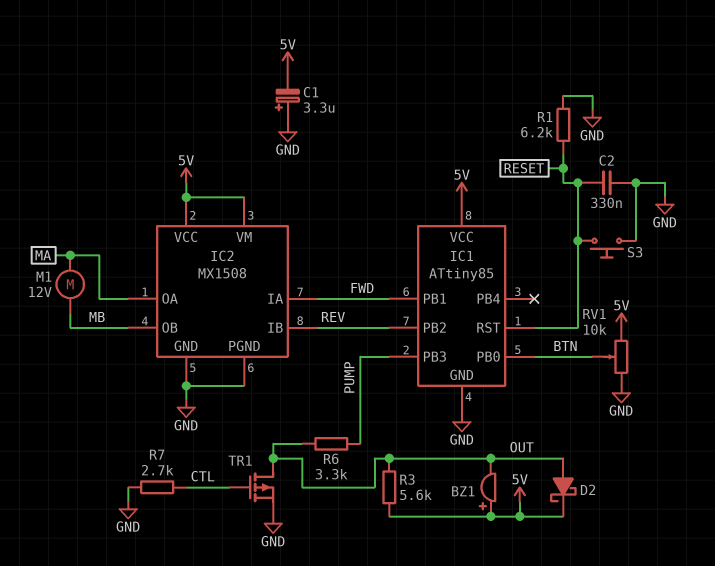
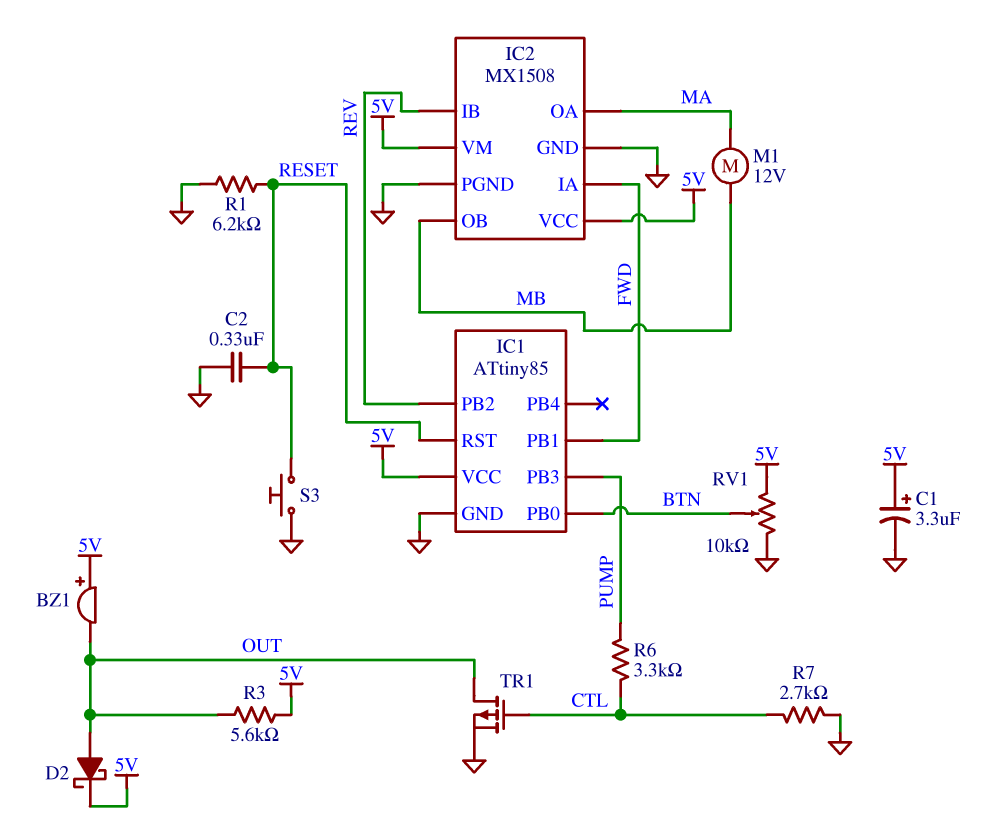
C1: 3.3uF (plus GND, minus 5V) -> 3.3uF (plus 5V, minus GND)
R6: 3.3k (OUT, PUMP) -> 3.3k (CTL, PUMP)

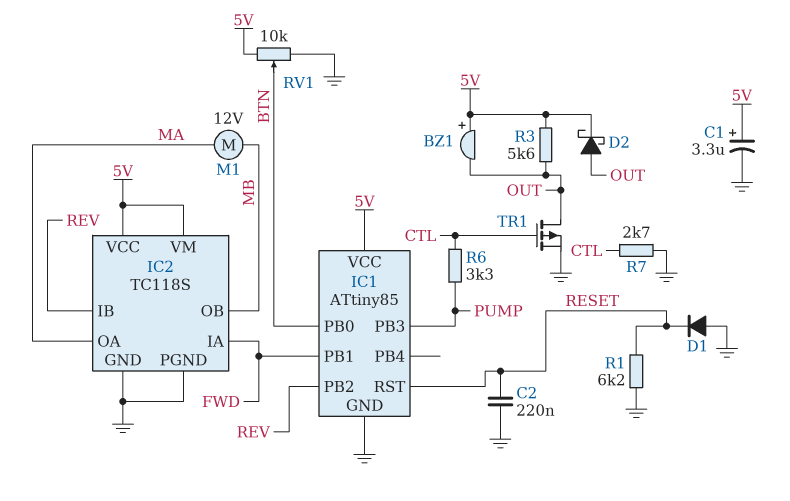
C2: 330nF (GND, RESET) -> 220nF (GND, RESET)
D1: none -> diode (A GND, K RESET)
IC2: MX1508 -> TC118S
S3: button (GND, RESET) -> none

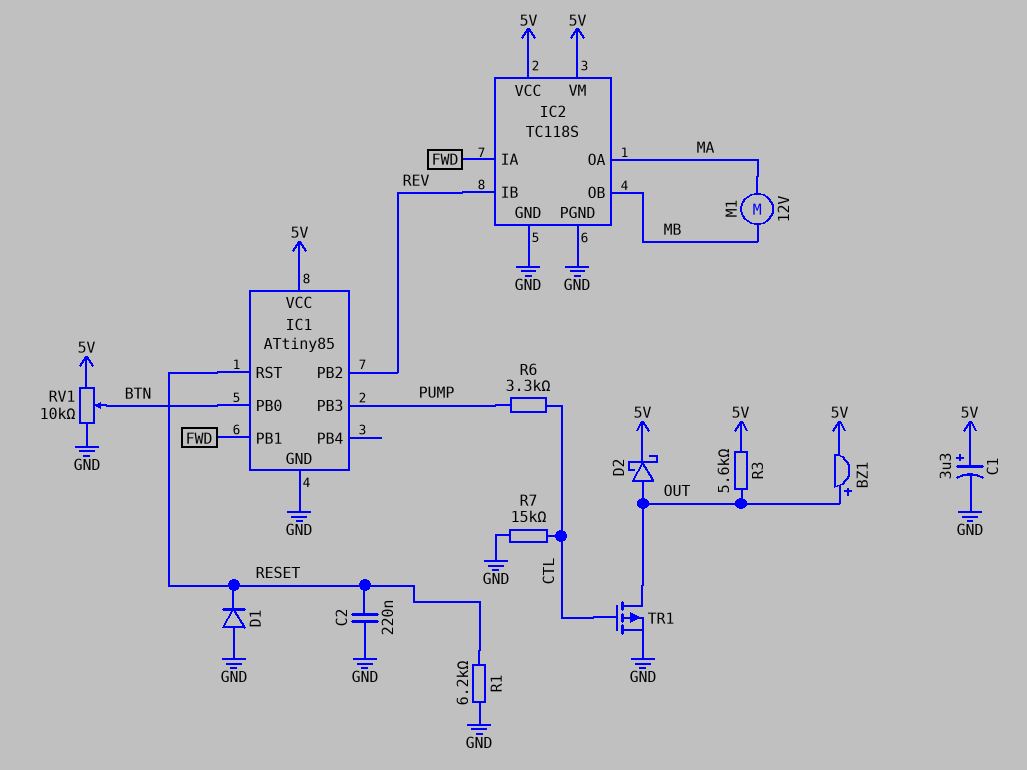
BZ1: buzzer (plus 5V, minus OUT) -> buzzer (plus OUT, minus 5V)
R7: 2.7k (CTL, GND) -> 15k (CTL, GND)

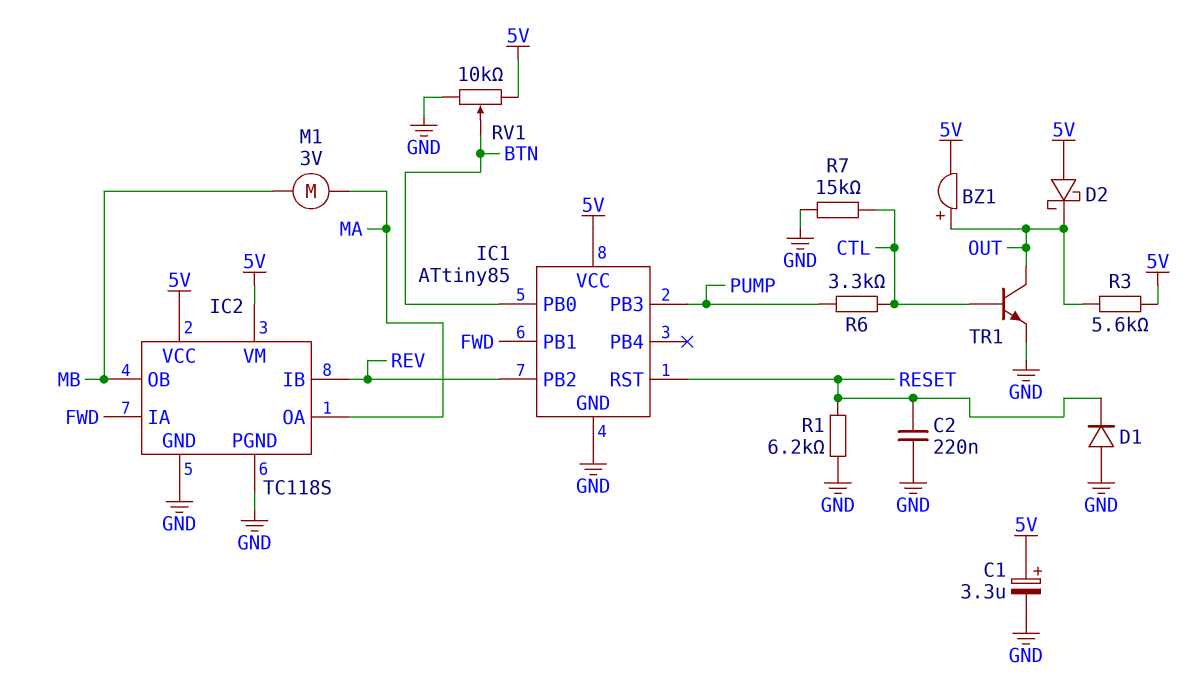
D2: schottky (A OUT, K 5V) -> schottky (A 5V, K OUT)
M1: motor 12V (MA, MB) -> motor 3V (MA, MB)
TR1: PMOS (G CTL, D OUT, S GND) -> NPN (B CTL, C OUT, E GND)

